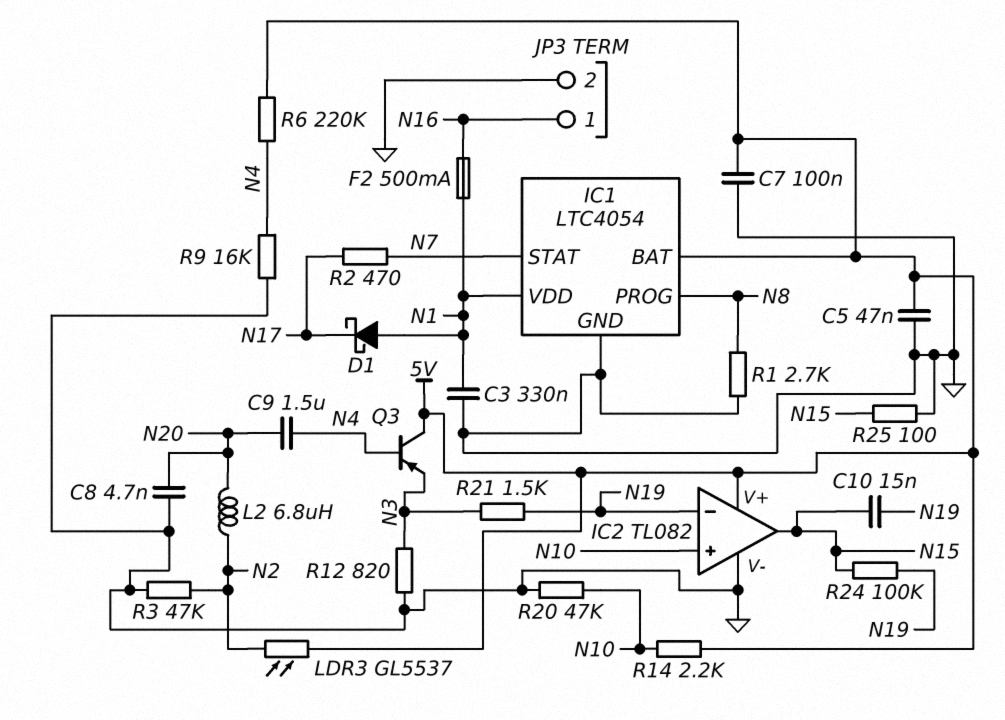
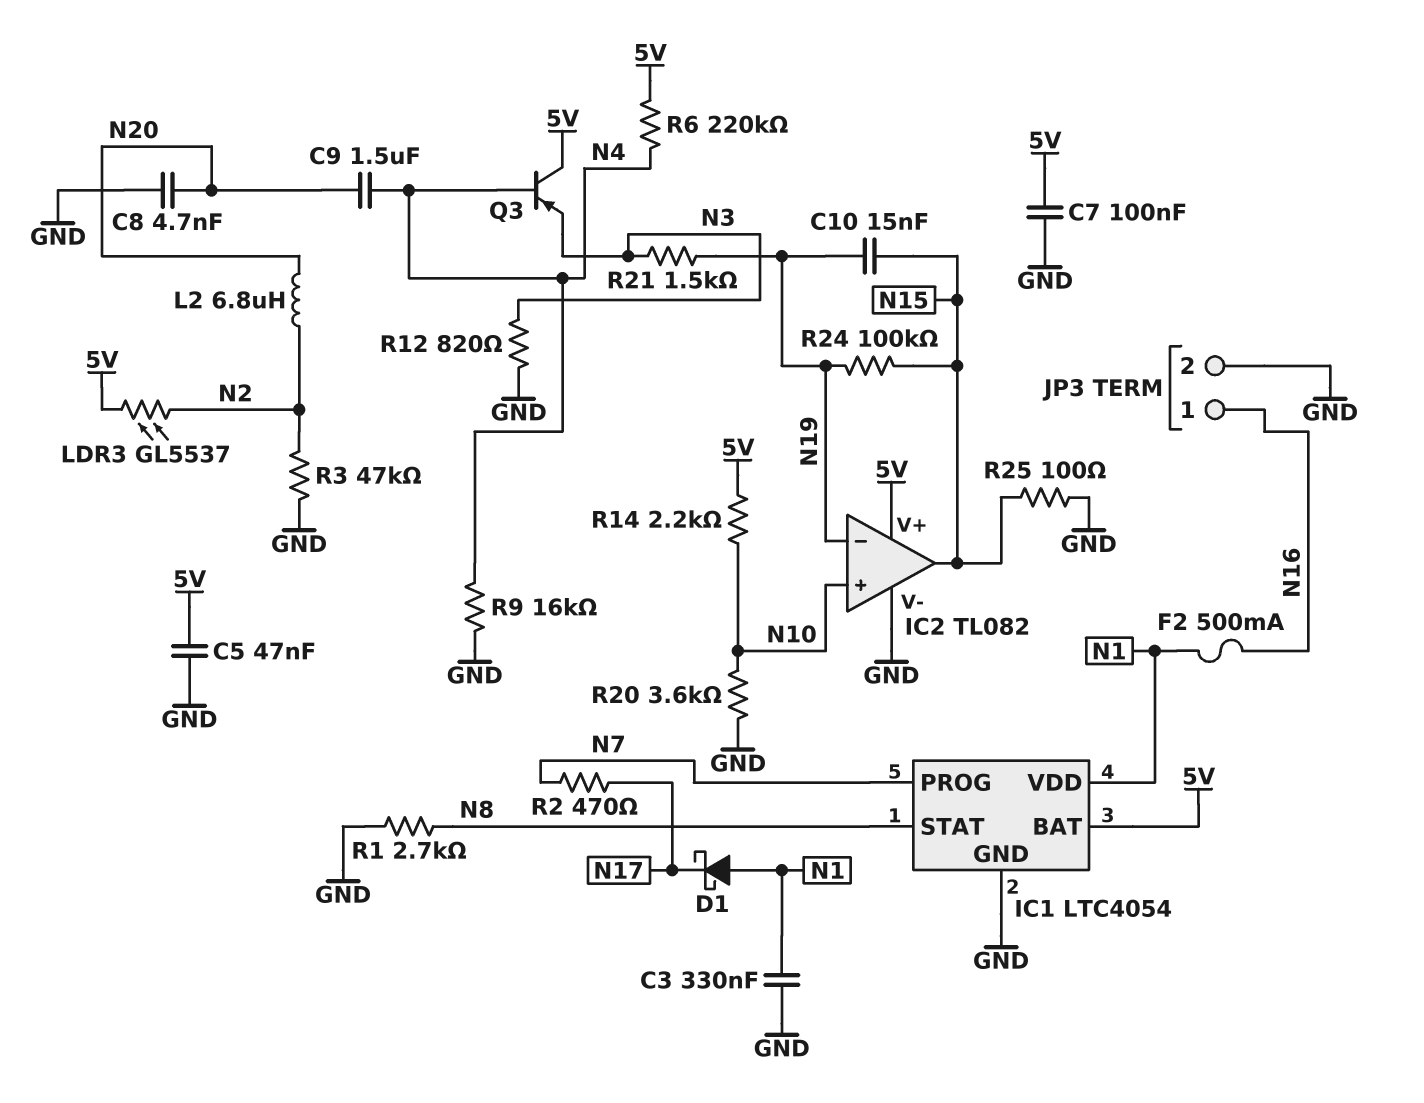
IC1 pin PROG: N8 -> N7
IC1 pin STAT: N7 -> N8
R20: 47k (GND, N10) -> 3.6k (GND, N10)

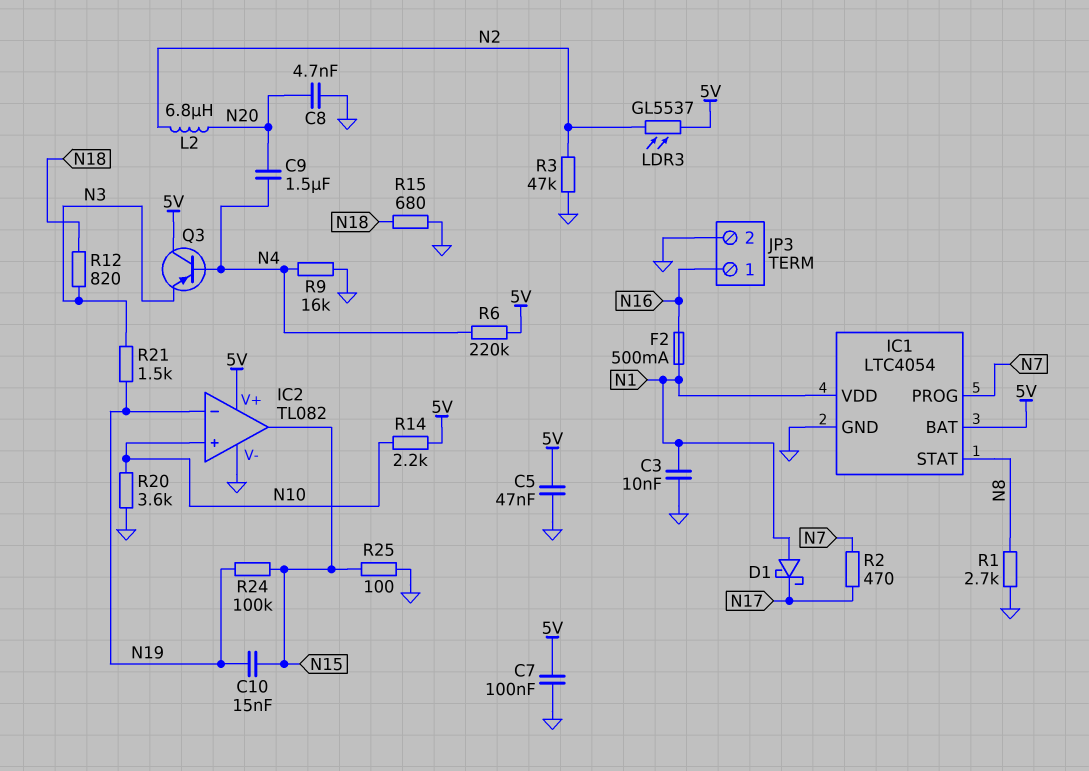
C3: 330nF (GND, N1) -> 10nF (GND, N1)
R12: 820 (GND, N3) -> 820 (N3, N18)
R15: none -> 680 (GND, N18)

